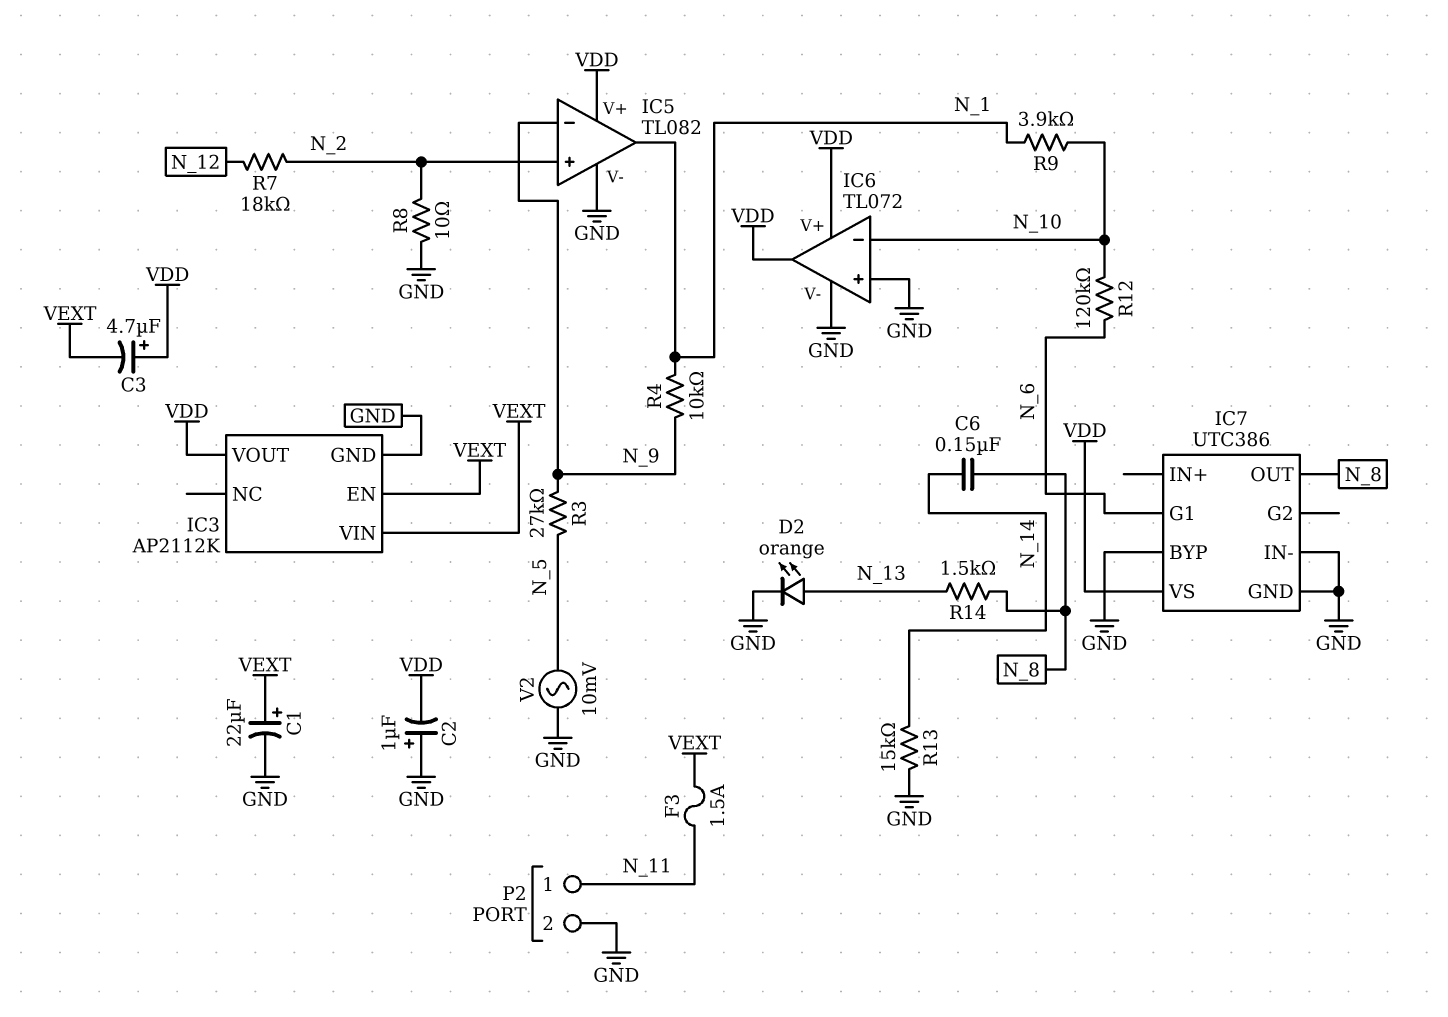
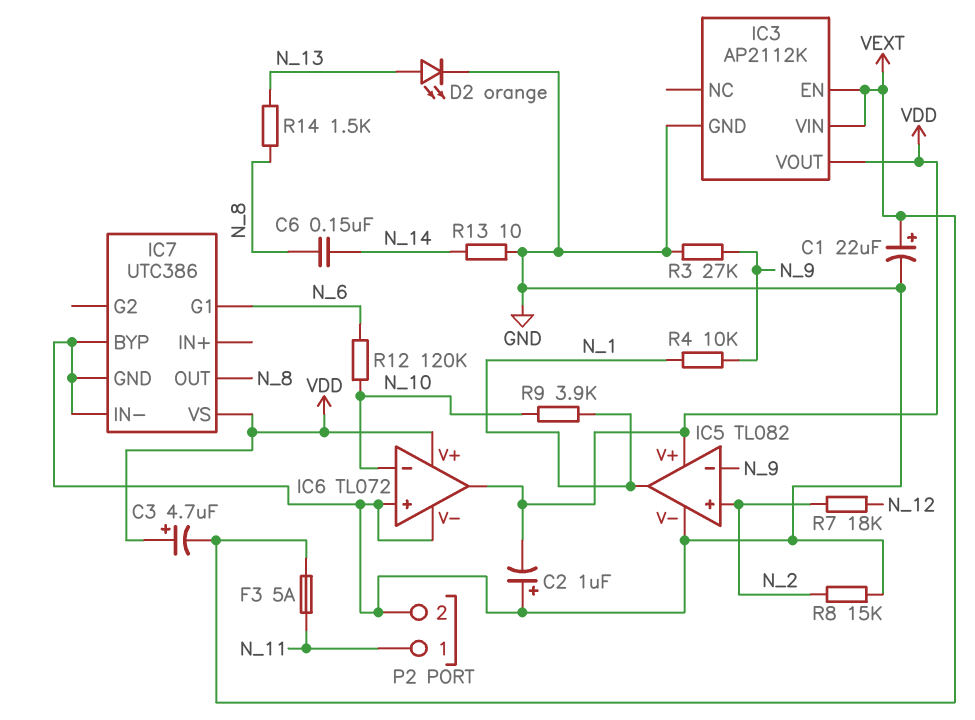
F3: 1.5A (N_11, VEXT) -> 5A (N_11, VEXT)
R3: 27k (N_5, N_9) -> 27k (GND, N_9)
R8: 10 (GND, N_2) -> 15k (GND, N_2)
R13: 15k (GND, N_14) -> 10 (GND, N_14)
V2: AC 10mV (GND, N_5) -> none

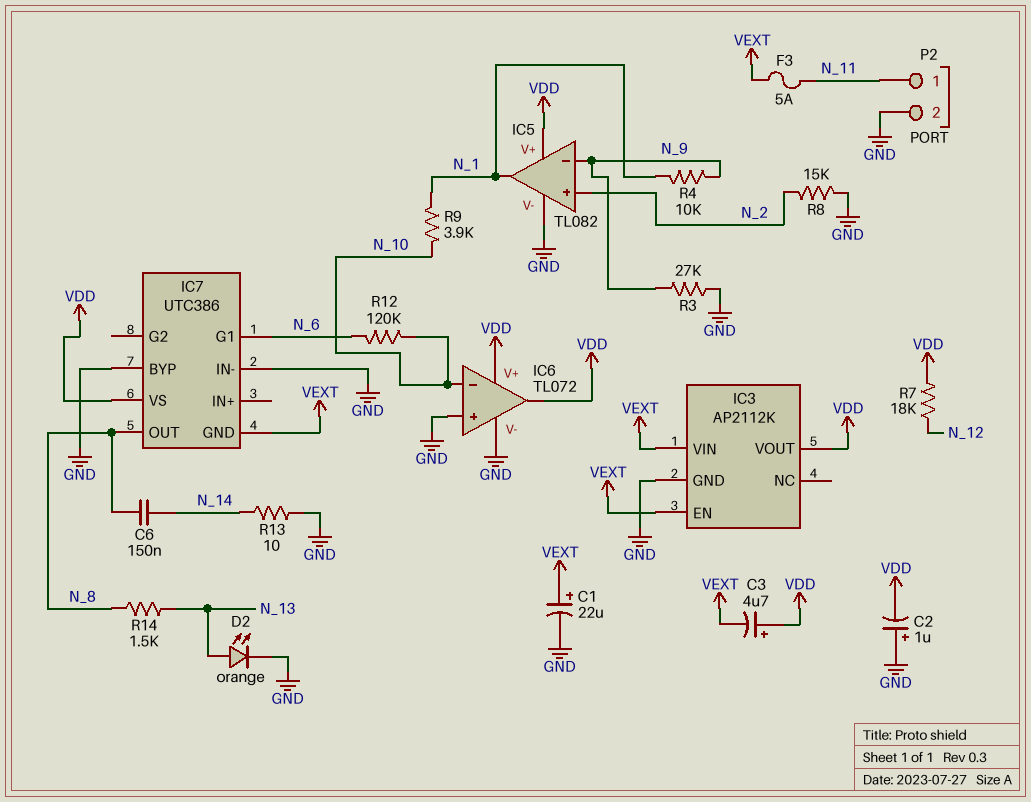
IC7 pin GND: GND -> VEXT
R7: 18k (N_2, N_12) -> 18k (N_12, VDD)

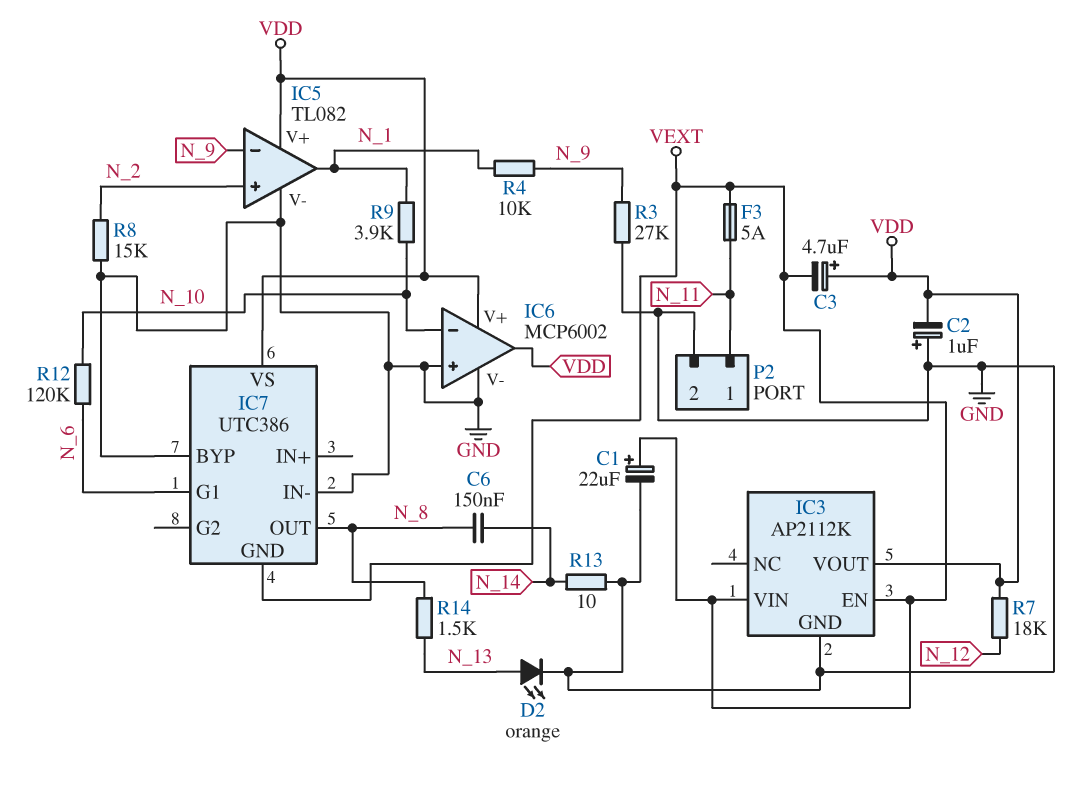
IC6: TL072 -> MCP6002

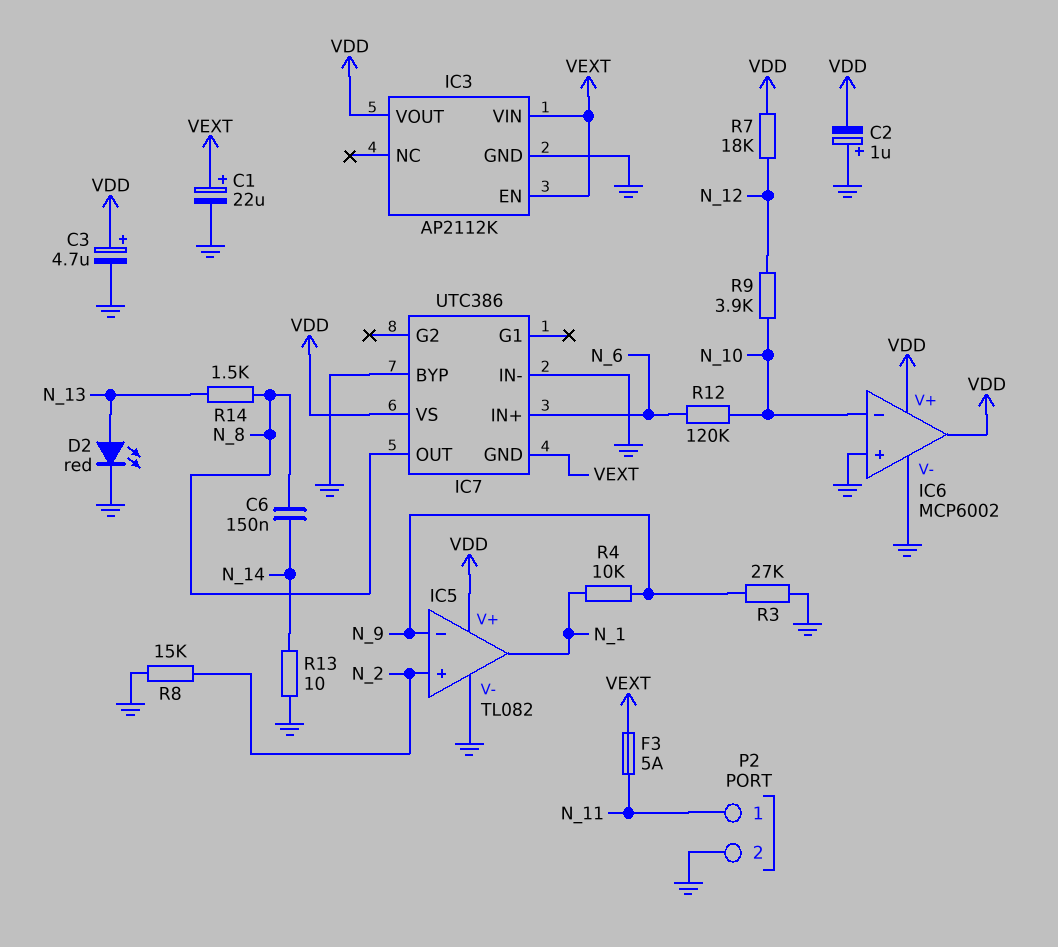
C3: 4.7uF (plus VDD, minus VEXT) -> 4.7uF (plus VDD, minus GND)
D2: LED orange (A N_13, K GND) -> LED red (A N_13, K GND)
IC7 pin G1: N_6 -> none
IC7 pin IN+: none -> N_6
R9: 3.9k (N_1, N_10) -> 3.9k (N_10, N_12)

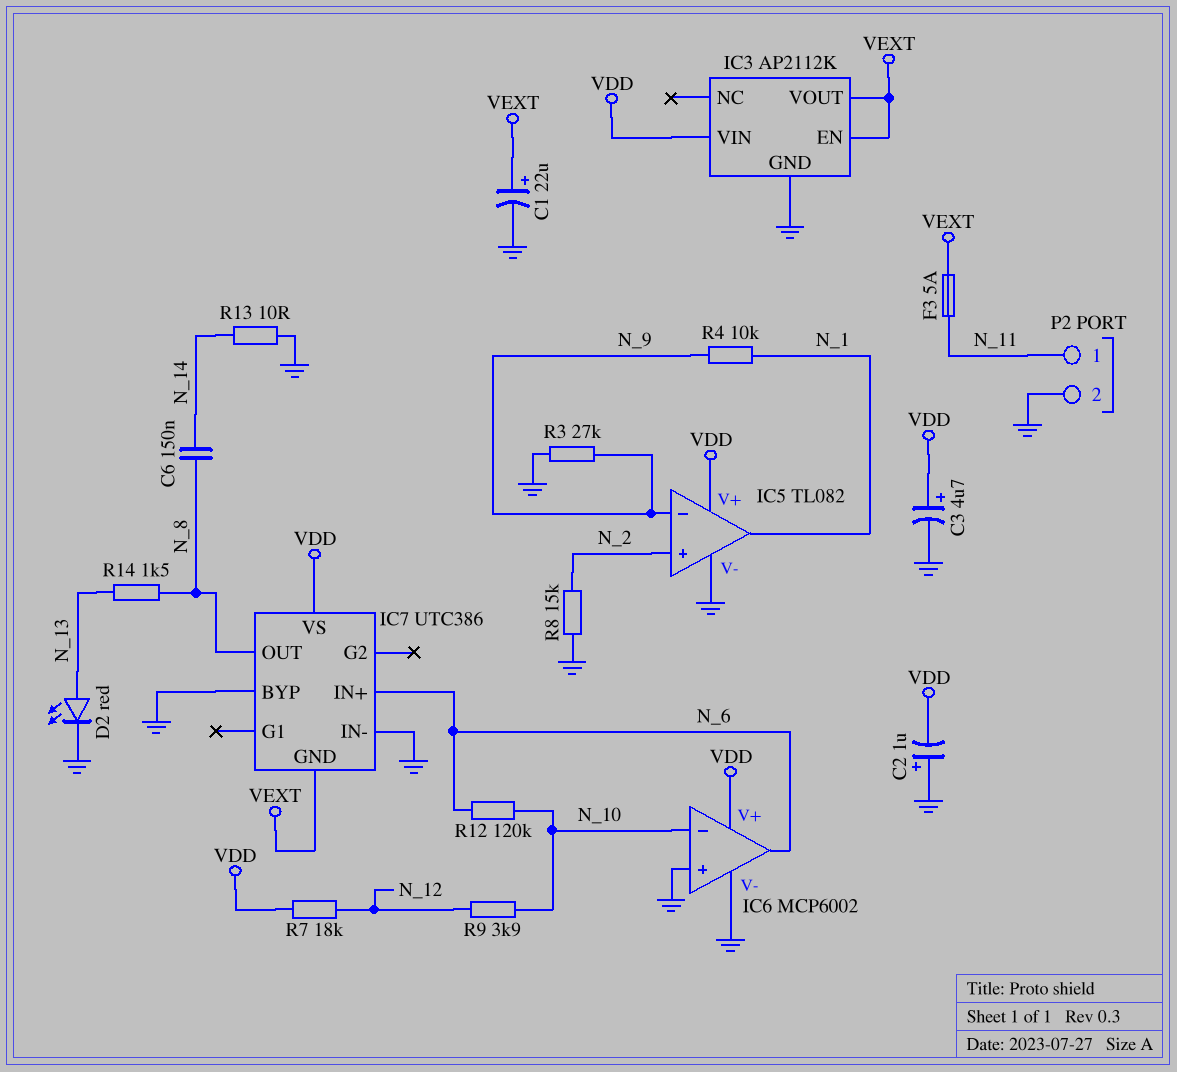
IC3 pin VIN: VEXT -> VDD
IC3 pin VOUT: VDD -> VEXT
IC6 pin out: VDD -> N_6

